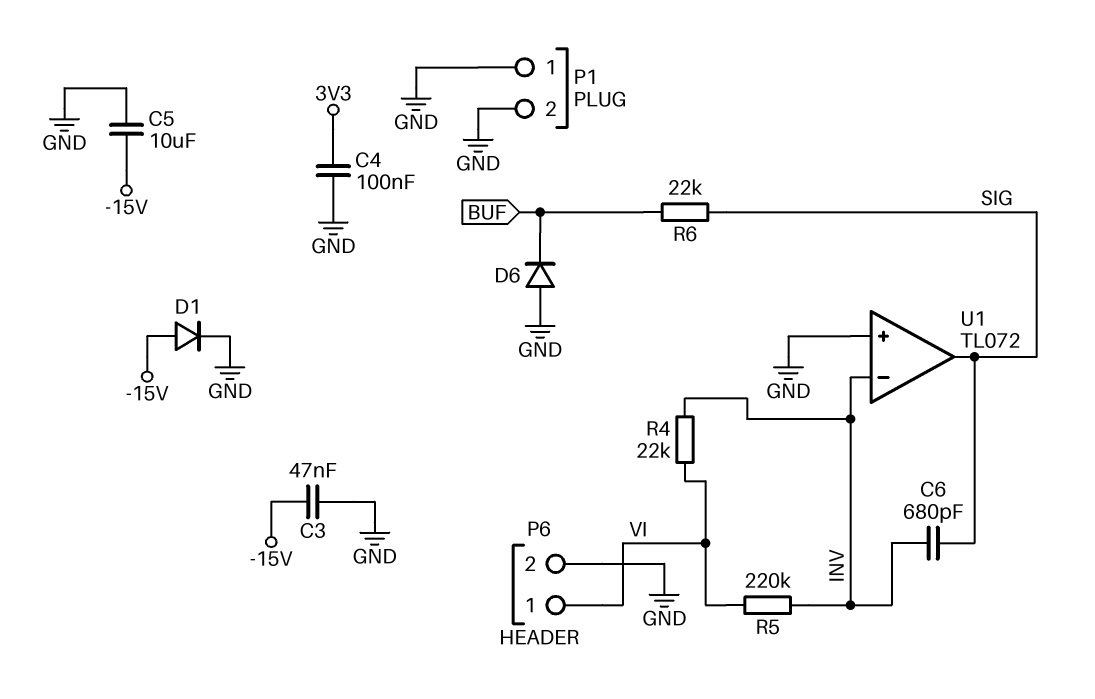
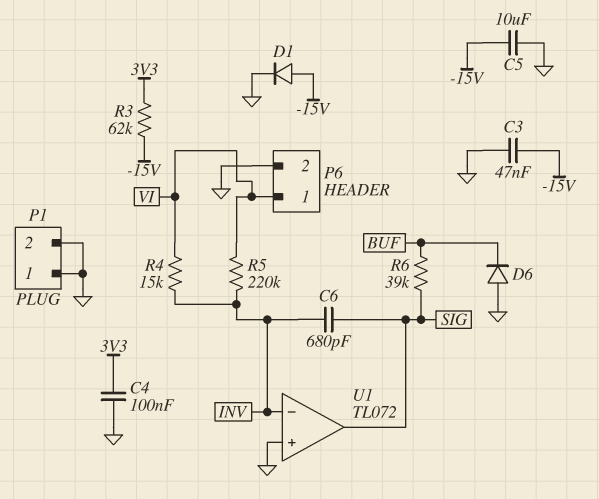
R3: none -> 62k (-15V, 3V3)
R4: 22k (INV, VI) -> 15k (INV, VI)
R6: 22k (BUF, SIG) -> 39k (BUF, SIG)

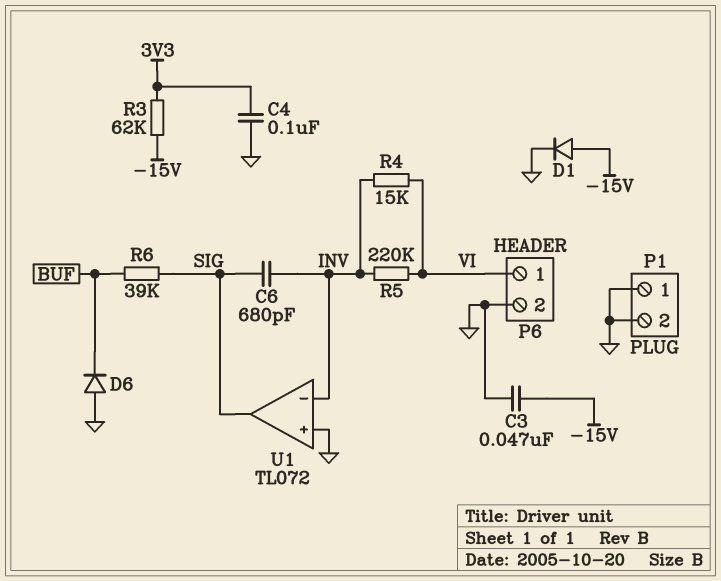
C5: 10uF (-15V, GND) -> none

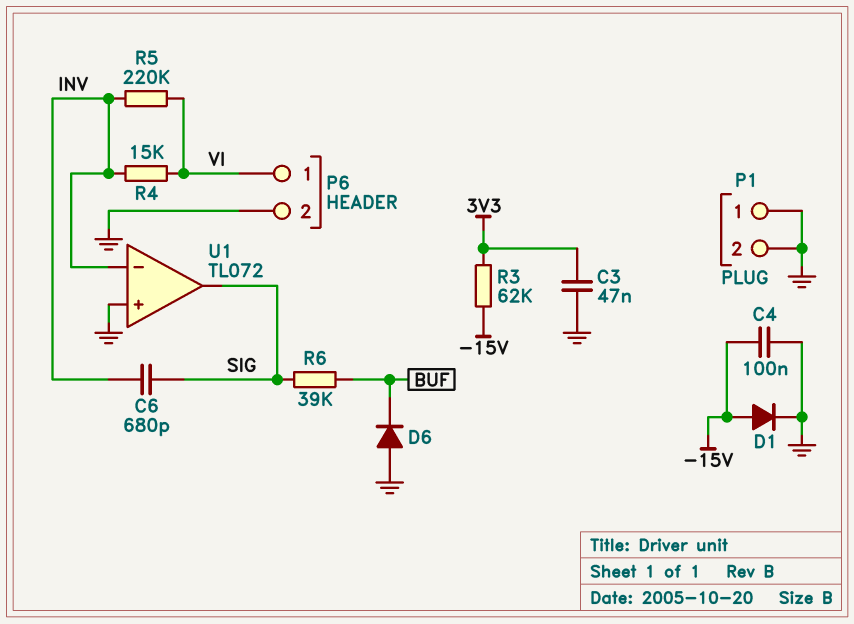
C3: 47nF (-15V, GND) -> 47nF (3V3, GND)
C4: 100nF (3V3, GND) -> 100nF (-15V, GND)

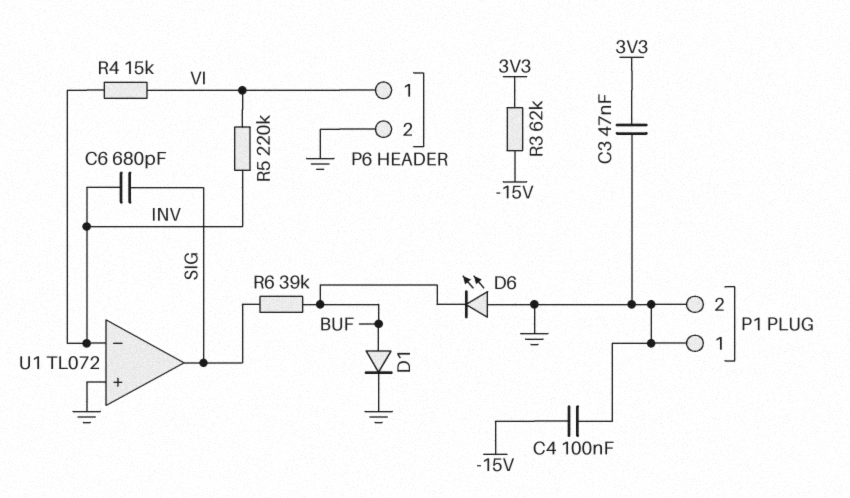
D1: diode (A -15V, K GND) -> diode (A BUF, K GND)
D6: diode (A GND, K BUF) -> LED (A GND, K BUF)

